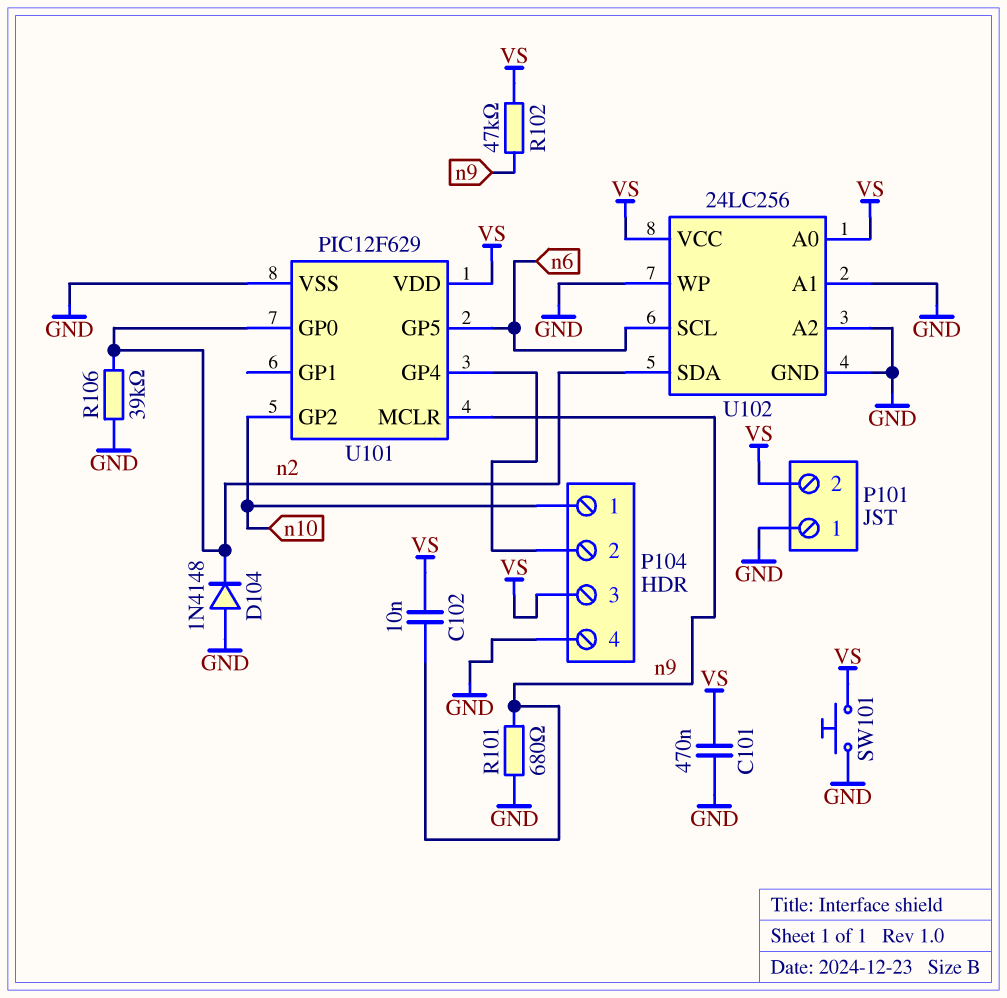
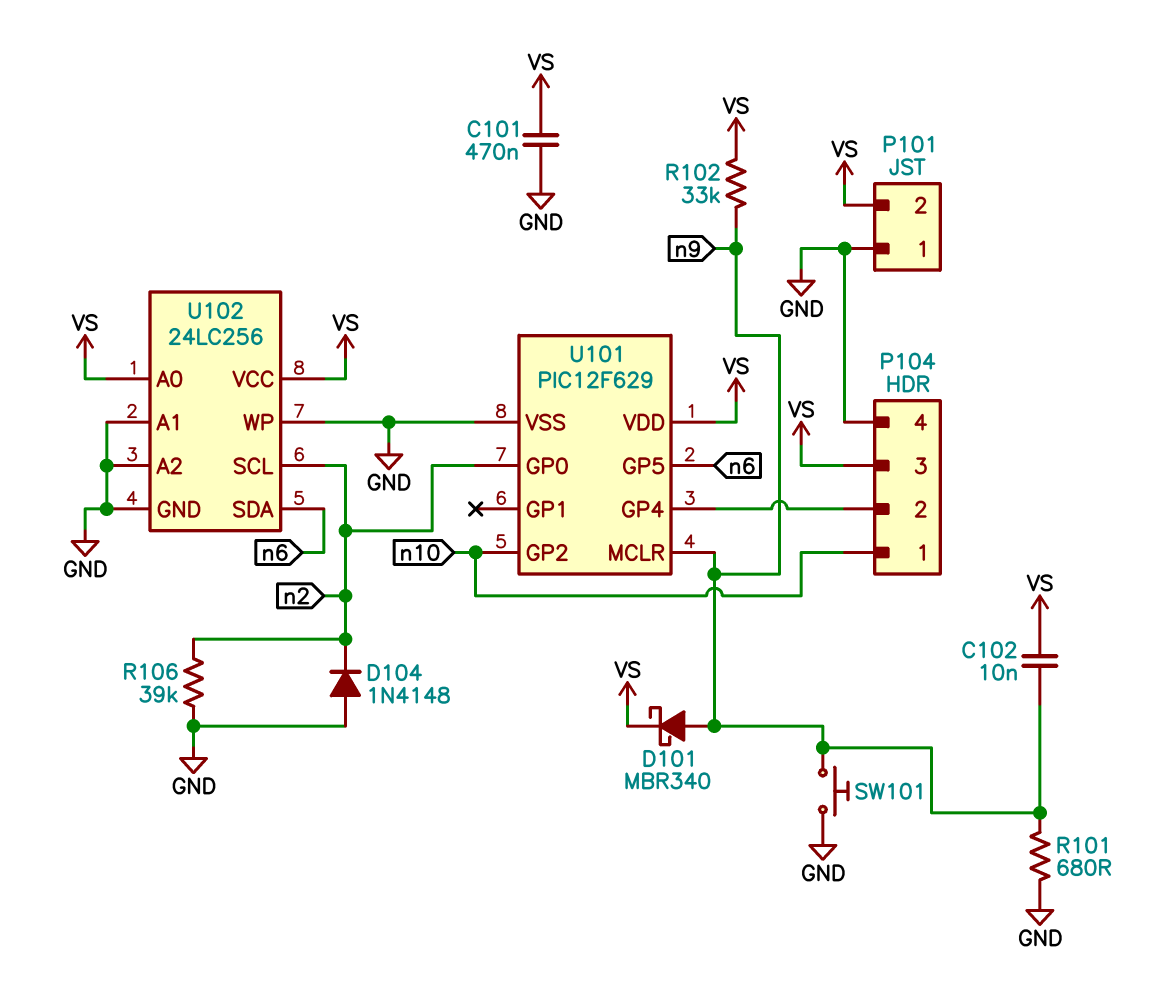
D101: none -> schottky MBR340 (A n9, K VS)
R102: 47k (VS, n9) -> 33k (VS, n9)
SW101: button (GND, VS) -> button (GND, n9)
U102 pin SCL: n6 -> n2
U102 pin SDA: n2 -> n6

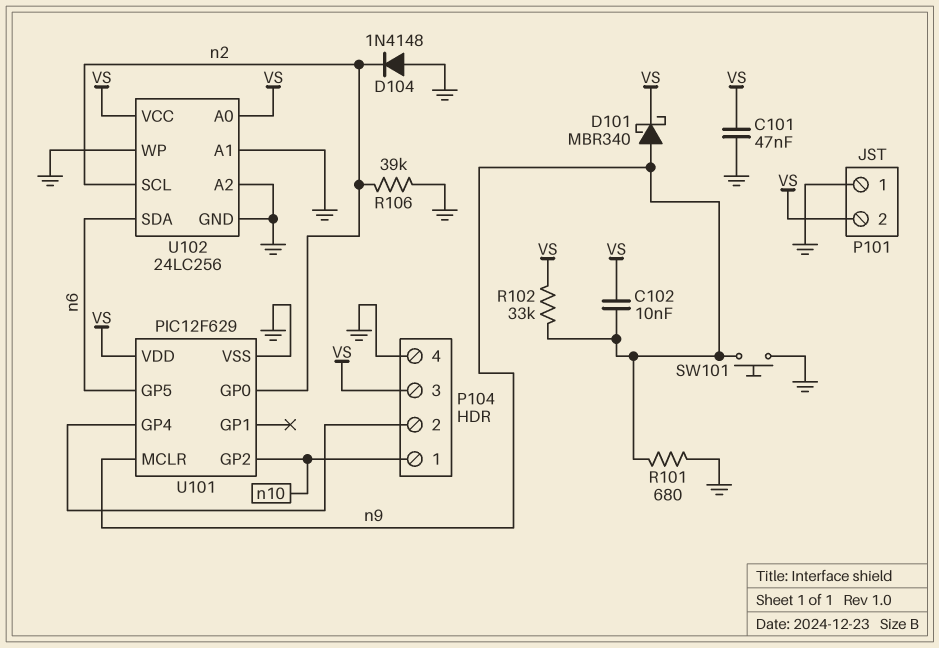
C101: 470nF (GND, VS) -> 47nF (GND, VS)

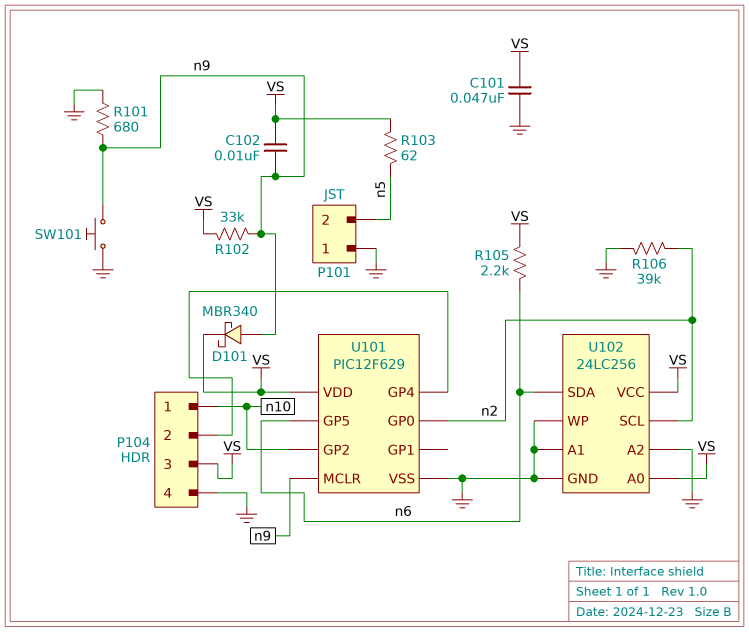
D104: diode 1N4148 (A GND, K n2) -> none
P101 pin 2: VS -> n5
R103: none -> 62 (VS, n5)
R105: none -> 2.2k (VS, n6)

